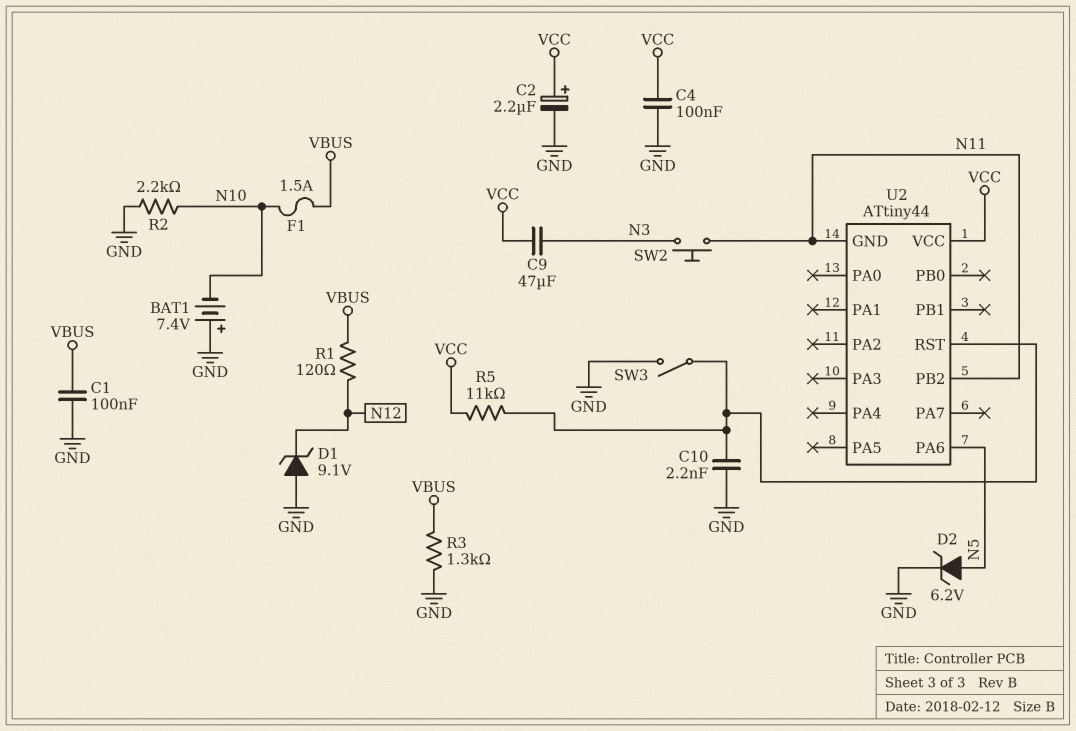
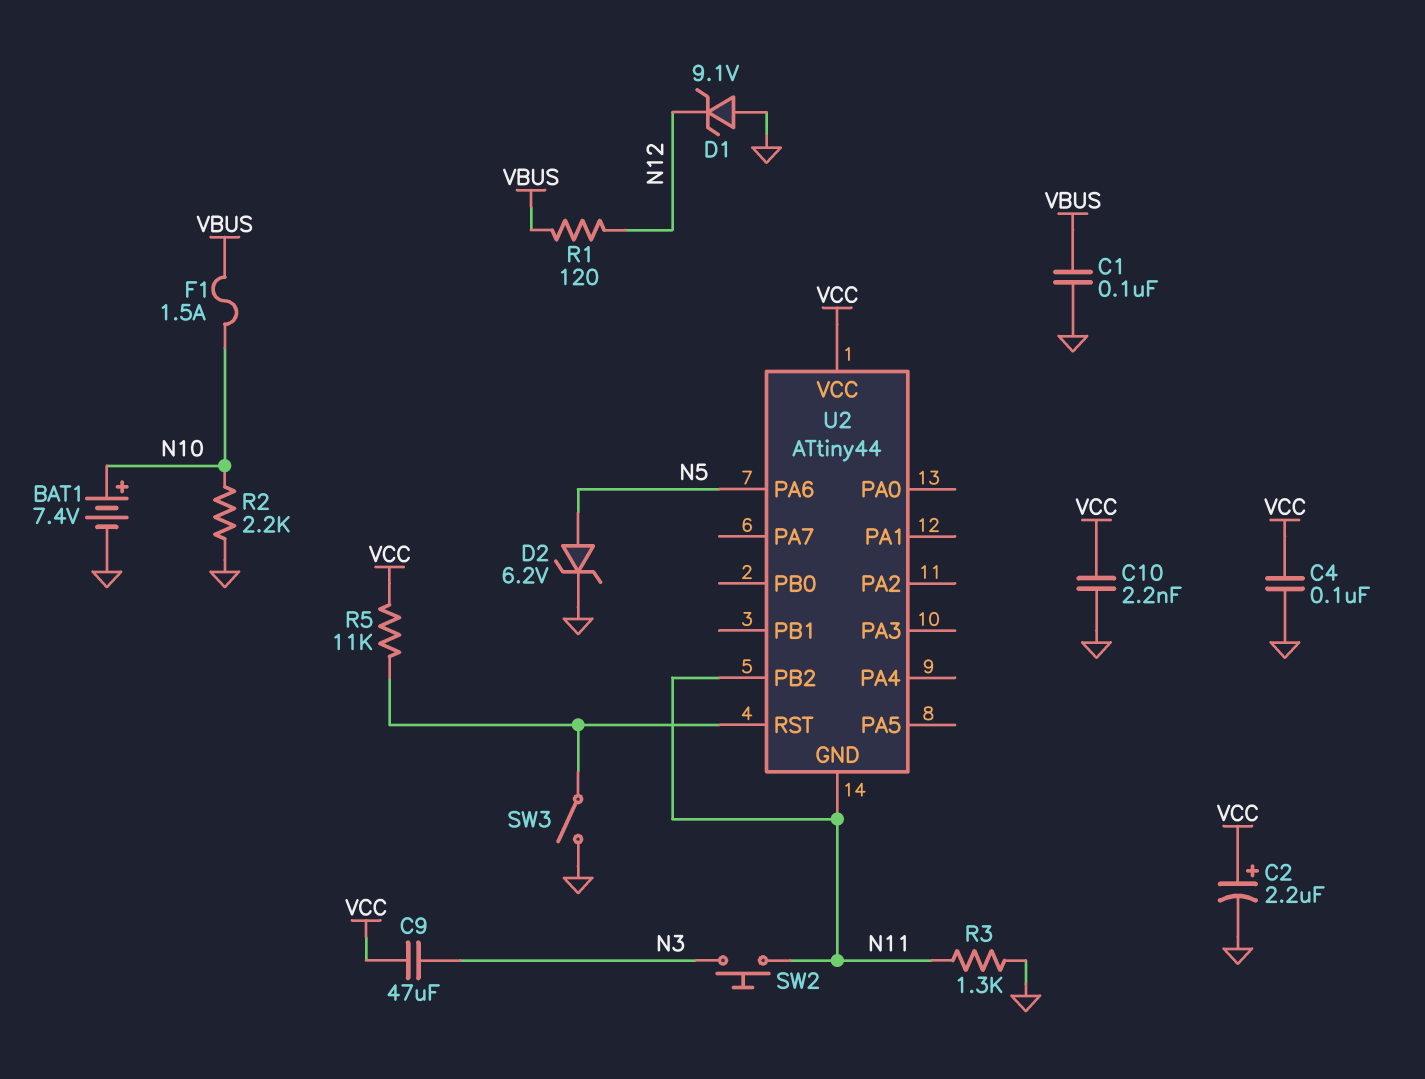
BAT1: 7.4V (plus GND, minus N10) -> 7.4V (plus N10, minus GND)
C10: 2.2nF (GND, U2/RST) -> 2.2nF (GND, VCC)
R3: 1.3k (GND, VBUS) -> 1.3k (GND, N11)

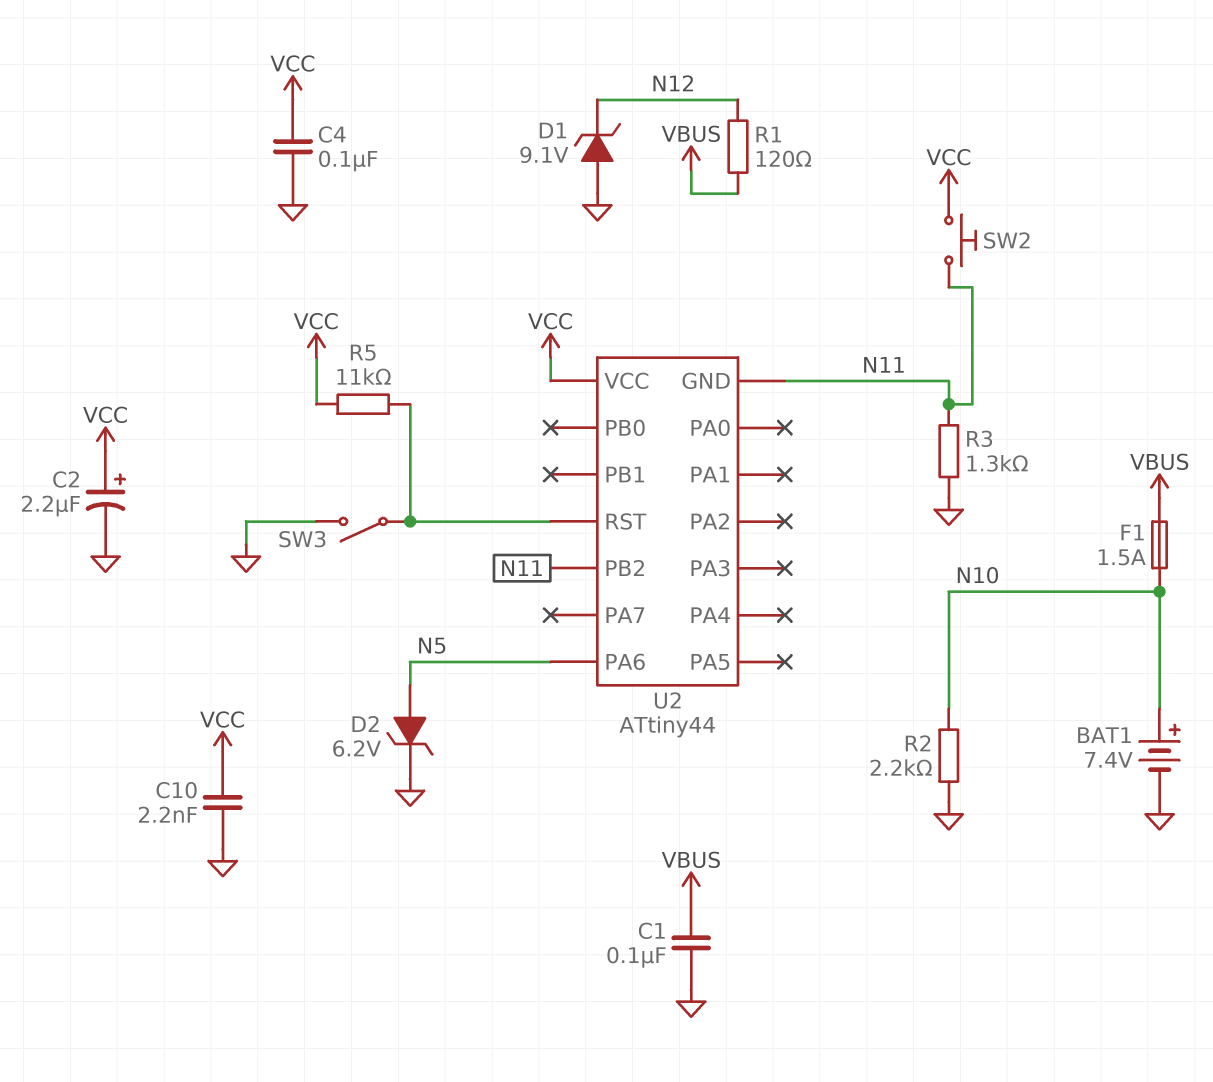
C9: 47uF (N3, VCC) -> none
SW2: button (N3, N11) -> button (N11, VCC)

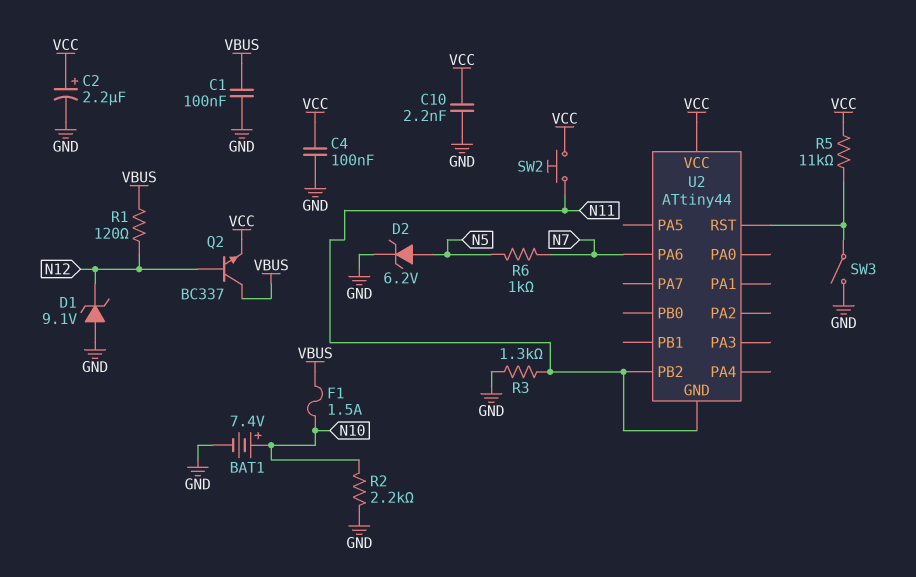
Q2: none -> NPN BC337 (B N12, C VBUS, E VCC)
R6: none -> 1k (N5, N7)
U2 pin PA6: N5 -> N7

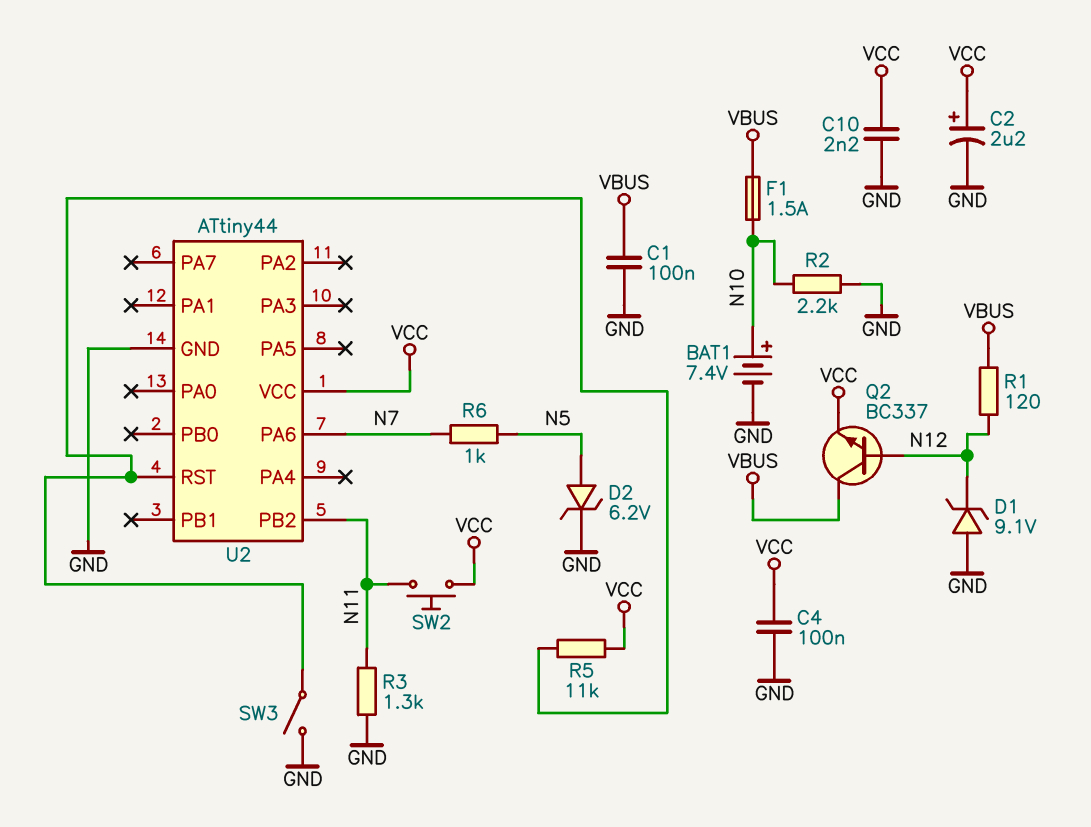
U2 pin GND: N11 -> GND

